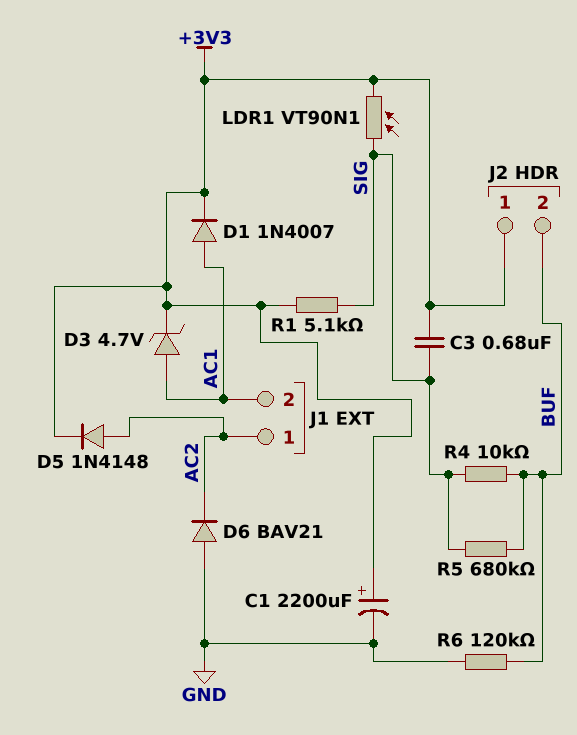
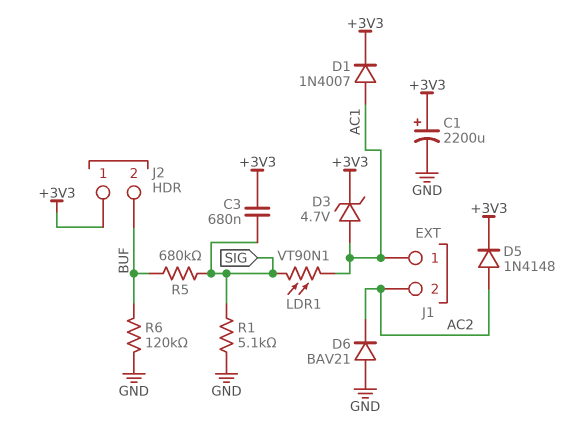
J1 pin 1: AC2 -> AC1
J1 pin 2: AC1 -> AC2
LDR1: VT90N1 (+3V3, SIG) -> VT90N1 (AC1, SIG)
R1: 5.1k (+3V3, SIG) -> 5.1k (GND, SIG)
R4: 10k (BUF, SIG) -> none

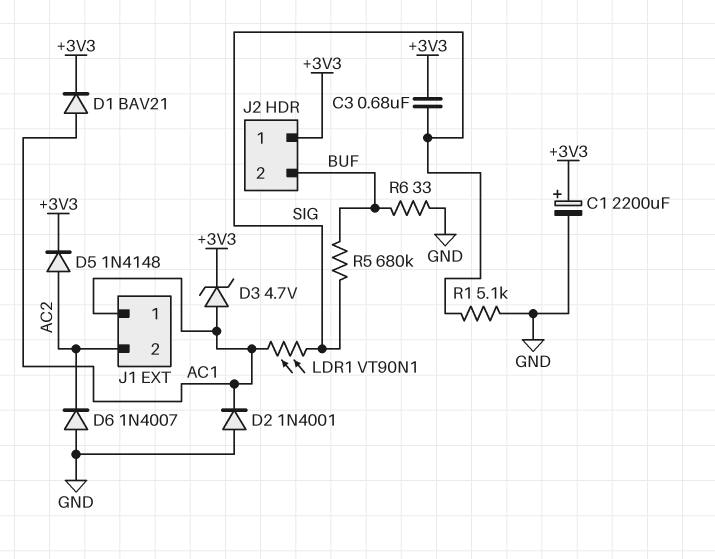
D1: diode 1N4007 (A AC1, K +3V3) -> diode BAV21 (A AC1, K +3V3)
D2: none -> diode 1N4001 (A GND, K AC1)
D6: diode BAV21 (A GND, K AC2) -> diode 1N4007 (A GND, K AC2)
R6: 120k (BUF, GND) -> 33 (BUF, GND)

